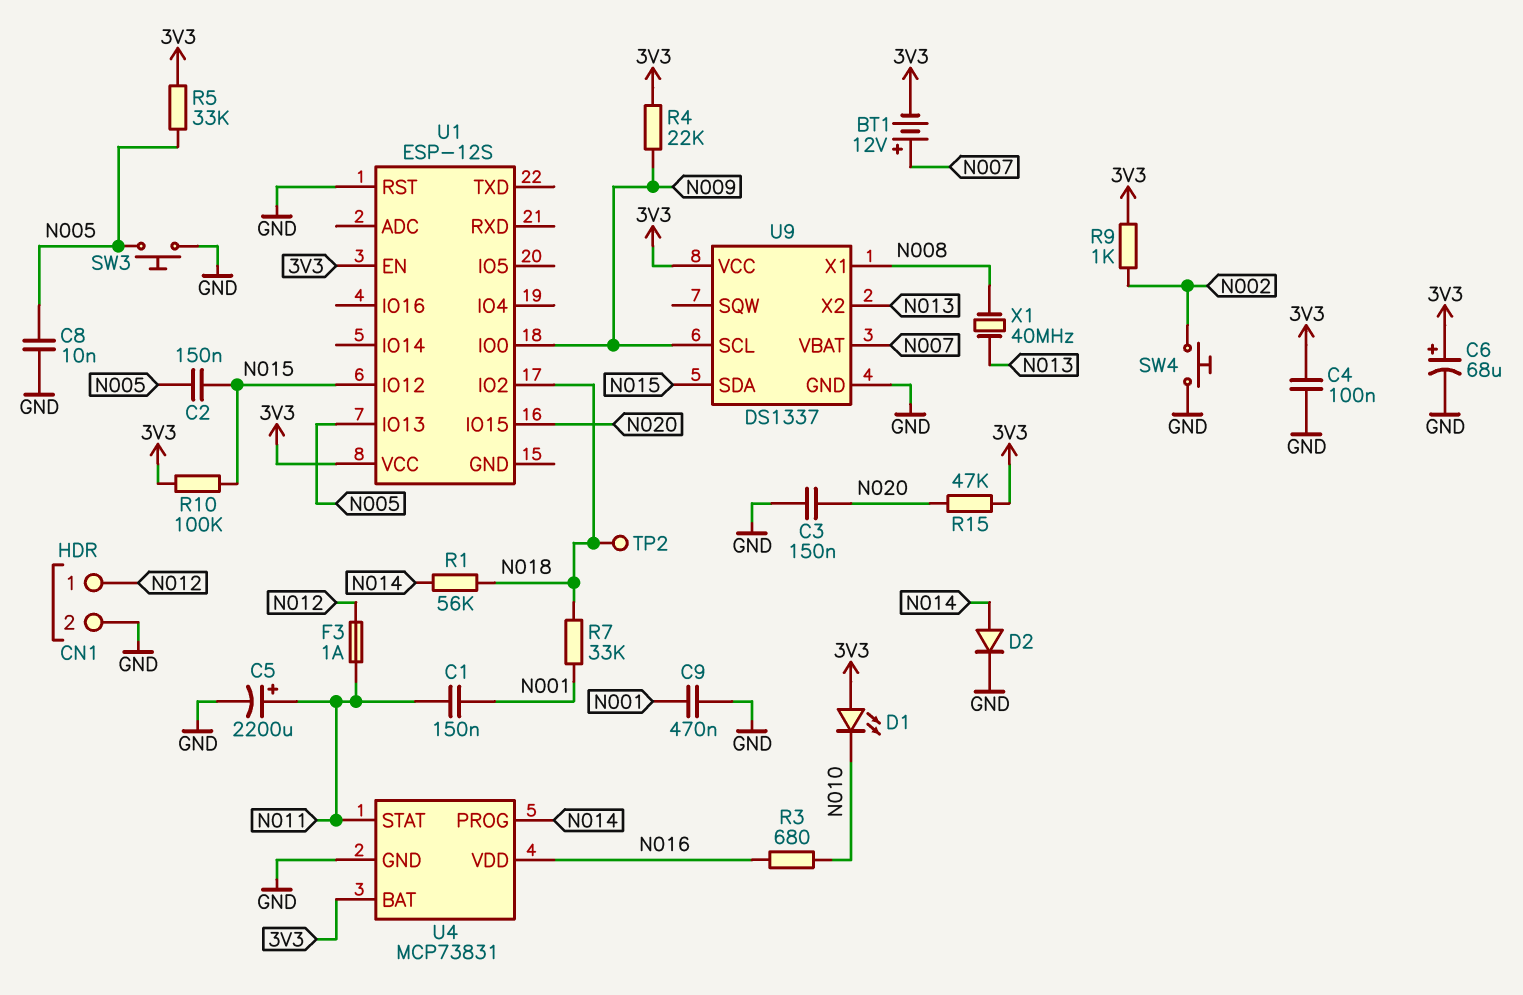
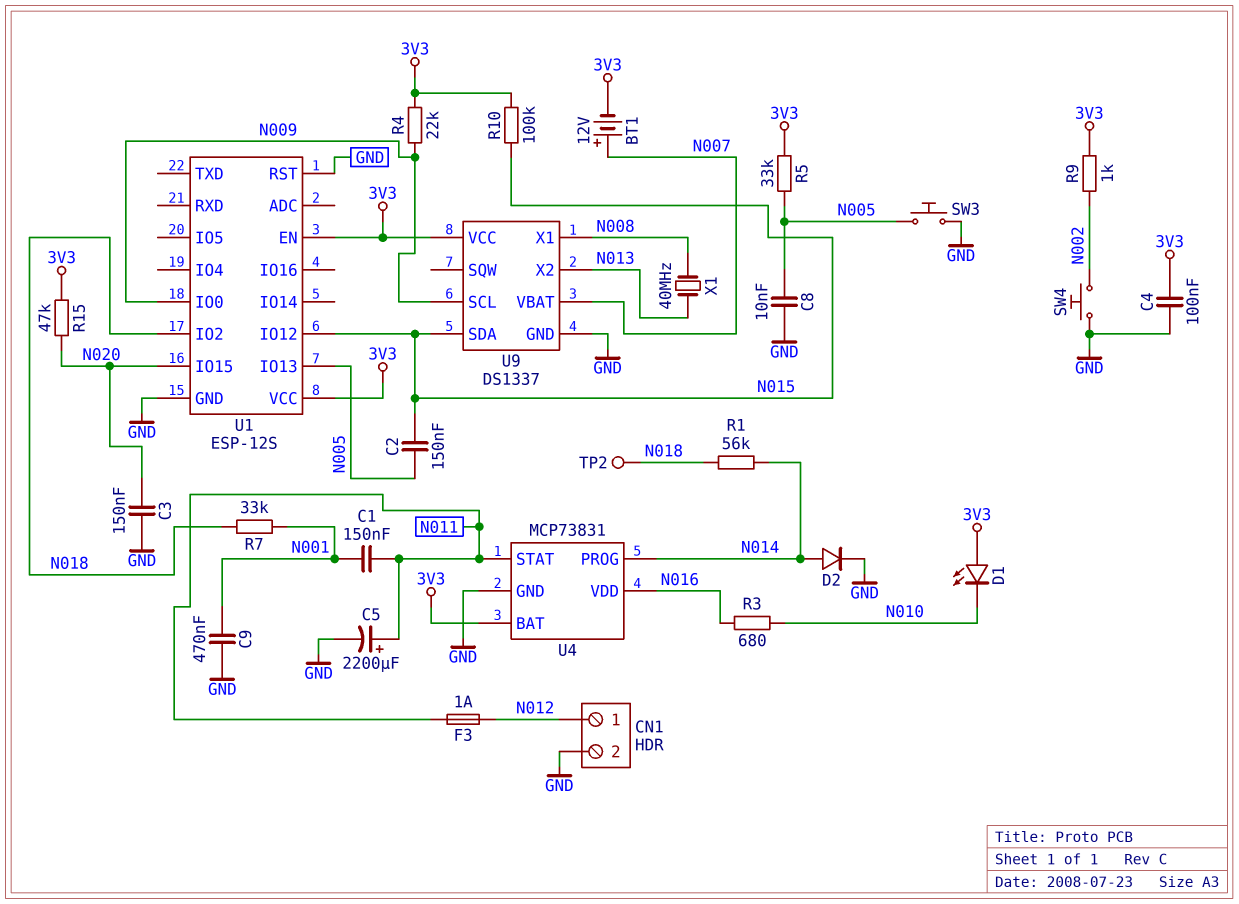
C6: 68uF (plus 3V3, minus GND) -> none
U1 pin GND: none -> GND

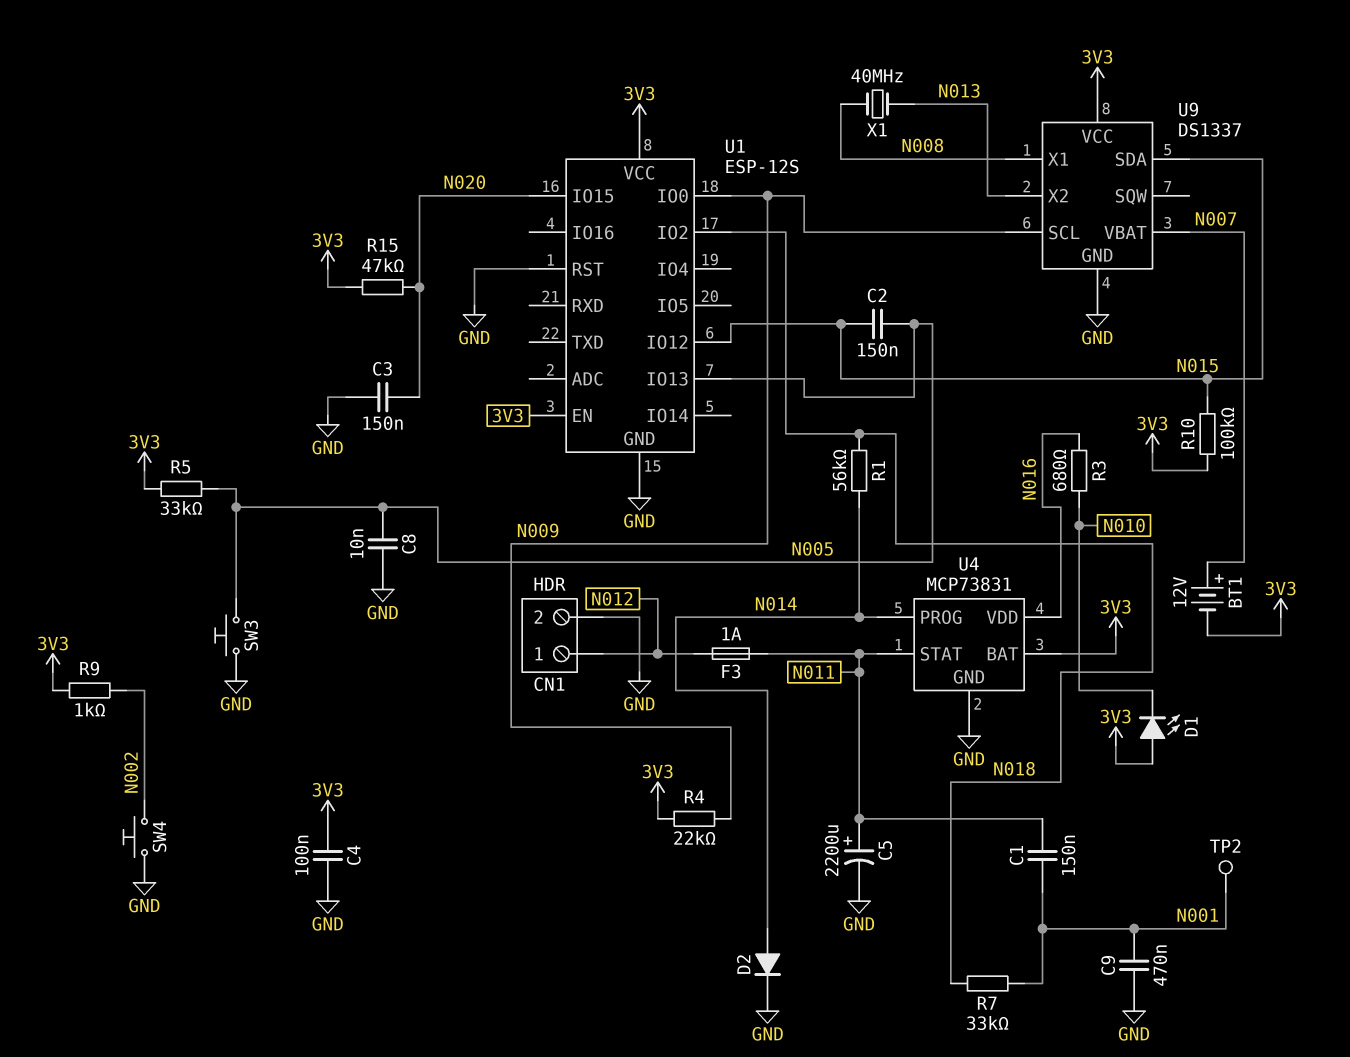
TP2: test point (N018) -> test point (N001)

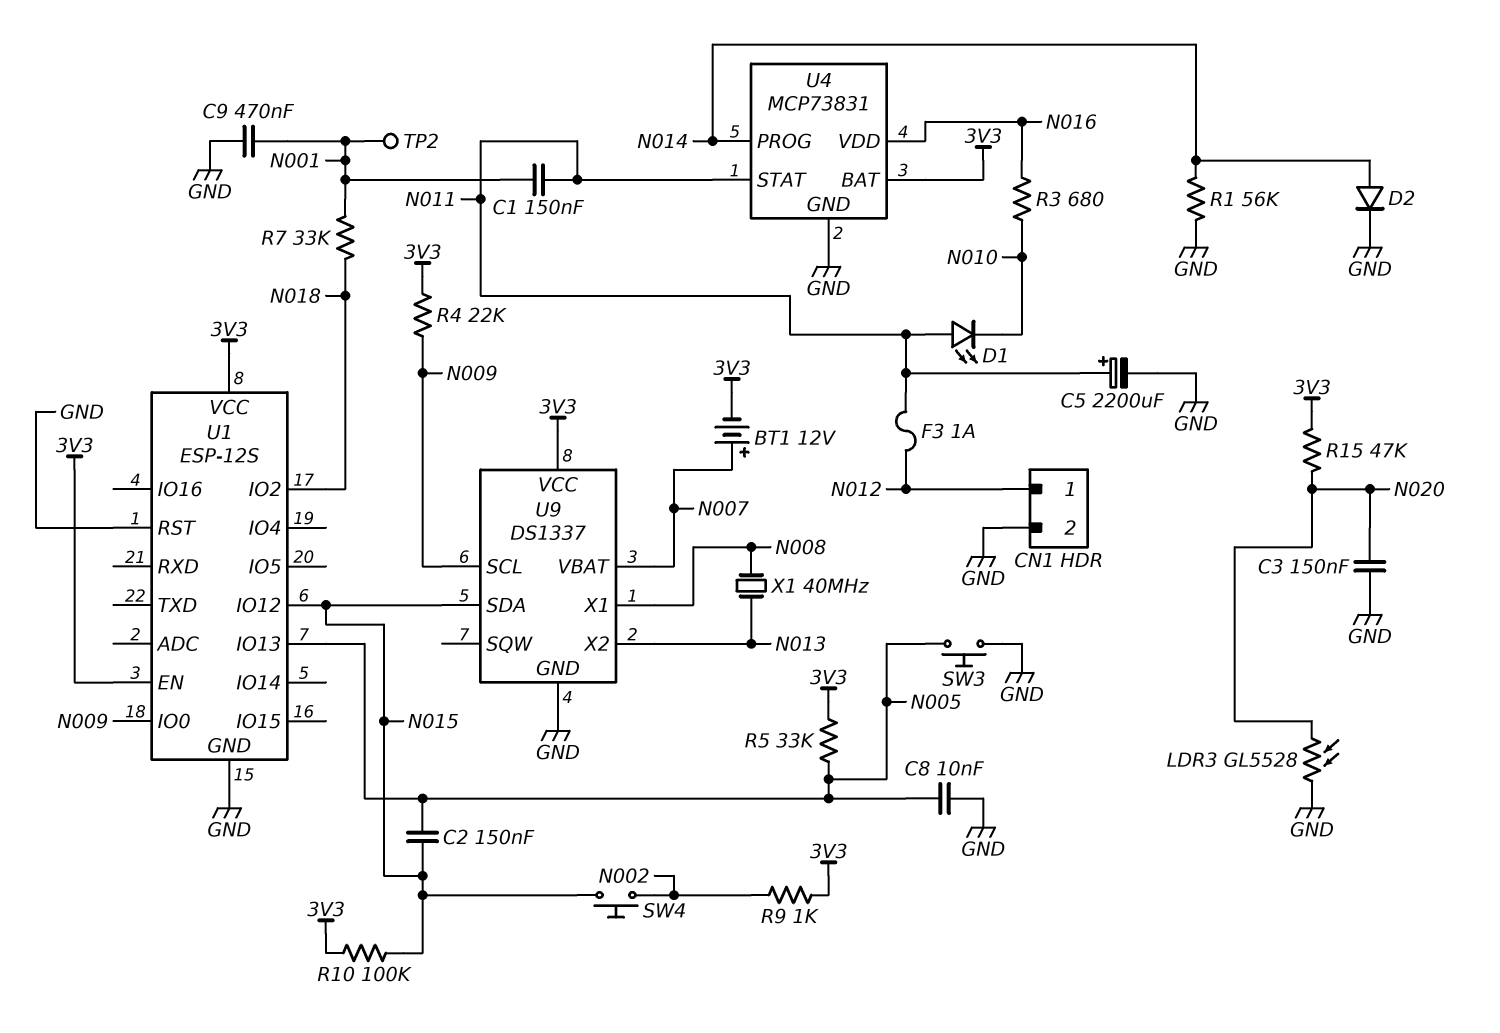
C4: 100nF (3V3, GND) -> none
D1: LED (A 3V3, K N010) -> LED (A N011, K N010)
LDR3: none -> GL5528 (GND, N020)
R1: 56k (N014, N018) -> 56k (GND, N014)
SW4: button (GND, N002) -> button (N002, N015)
U1 pin IO15: N020 -> none

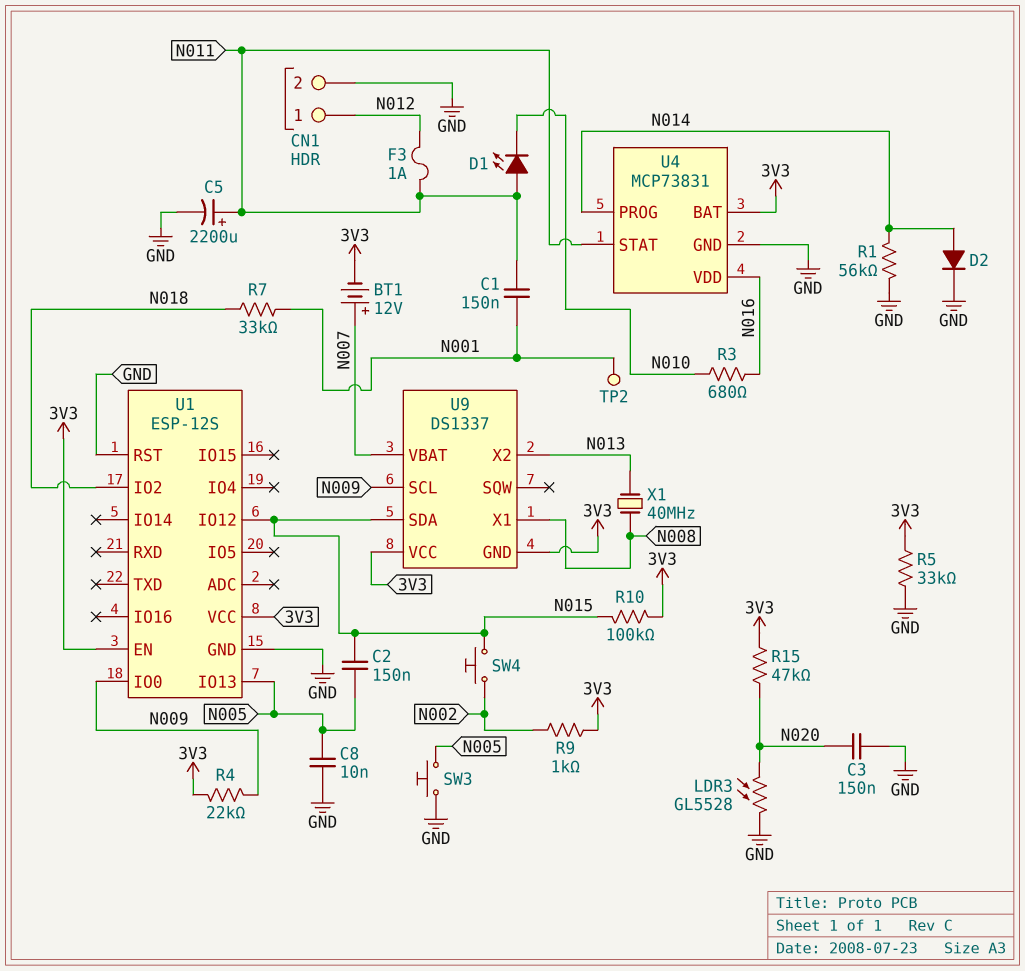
C9: 470nF (GND, N001) -> none
R5: 33k (3V3, N005) -> 33k (3V3, GND)
U9 pin GND: GND -> 3V3

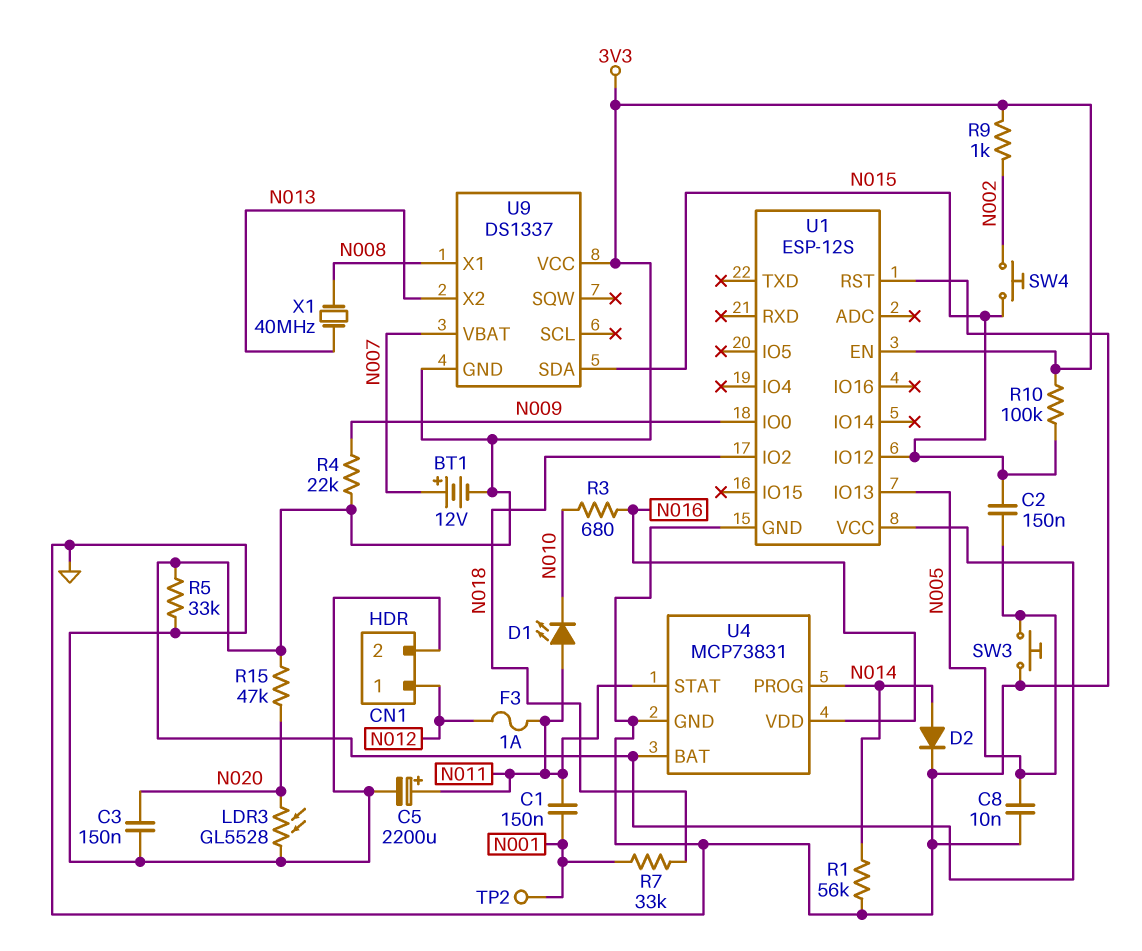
U9 pin SCL: N009 -> none

